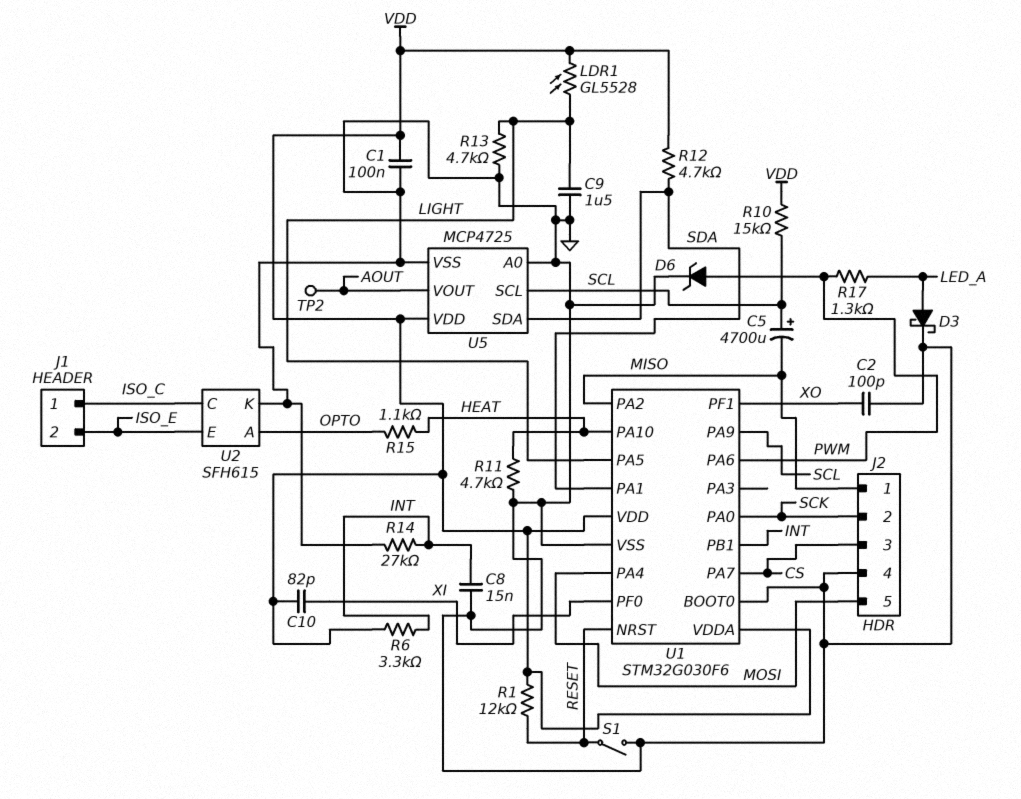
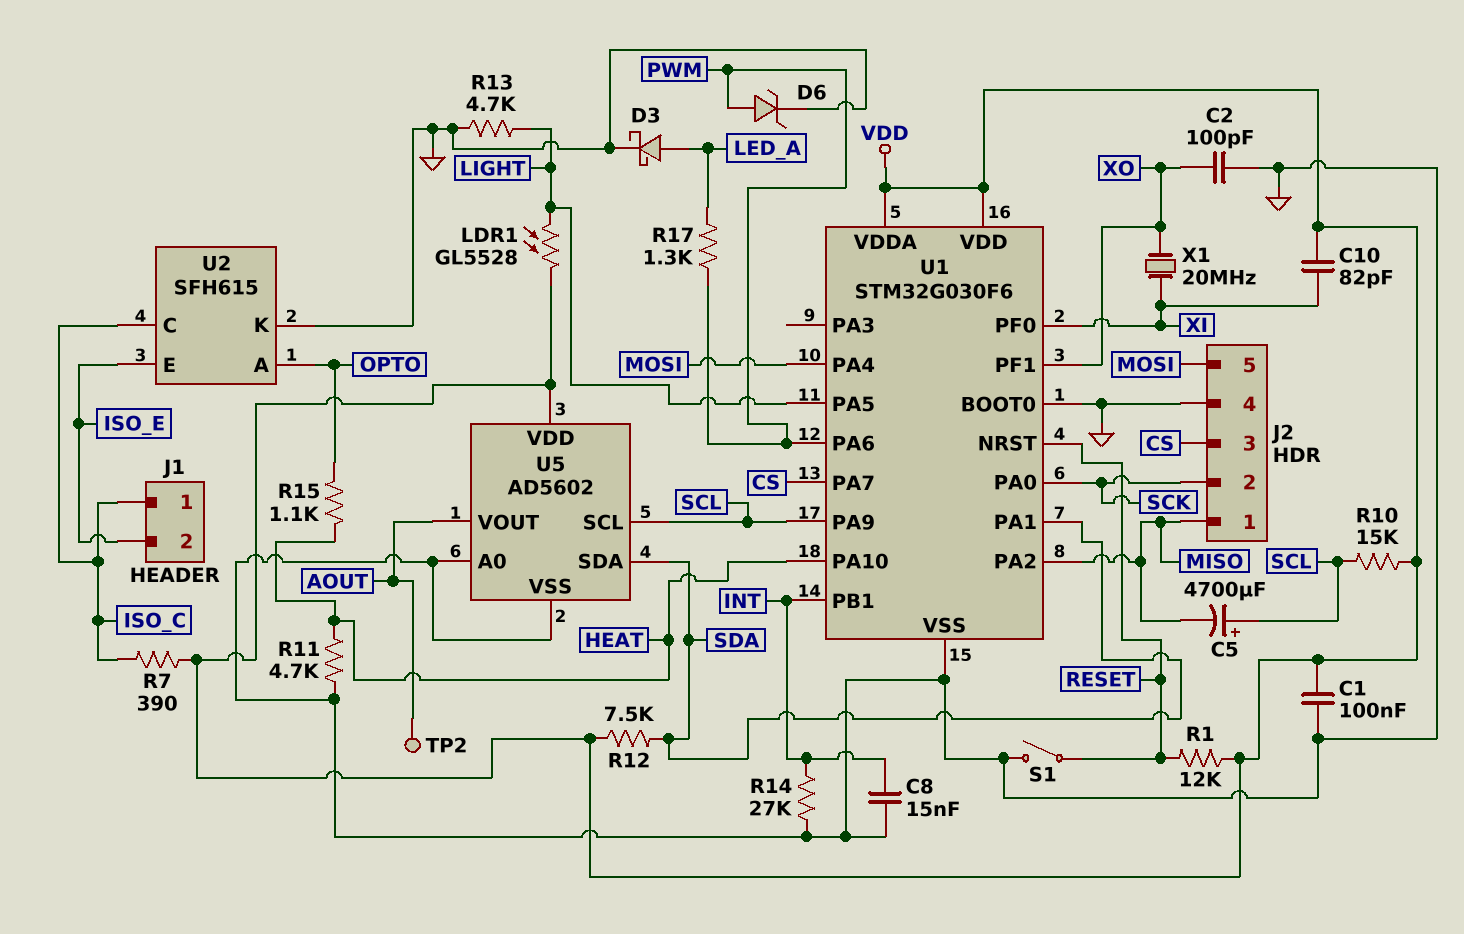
C9: 1.5uF (GND, LIGHT) -> none
R6: 3.3k (INT, VDD) -> none
R7: none -> 390 (ISO_C, VDD)
R12: 4.7k (SDA, VDD) -> 7.5k (SDA, VDD)
U5: MCP4725 -> AD5602
X1: none -> 20MHz (XI, XO)

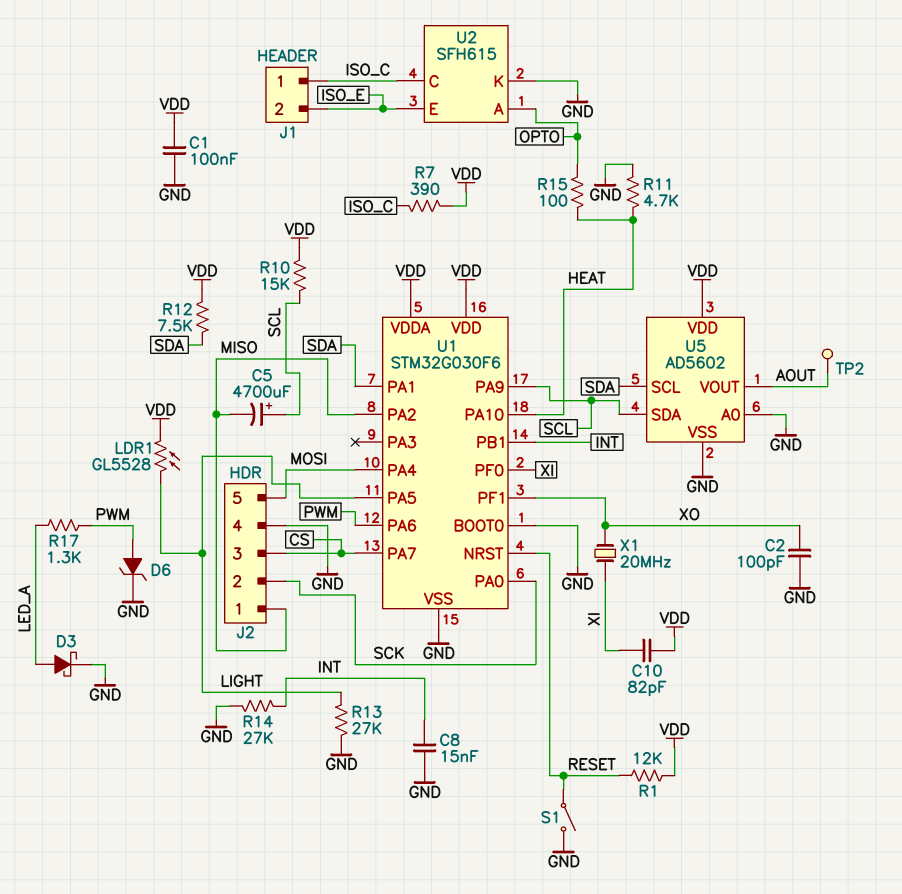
R13: 4.7k (GND, LIGHT) -> 27k (GND, LIGHT)
R15: 1.1k (HEAT, OPTO) -> 100 (HEAT, OPTO)
U5 pin SCL: SCL -> SDA
U5 pin SDA: SDA -> SCL

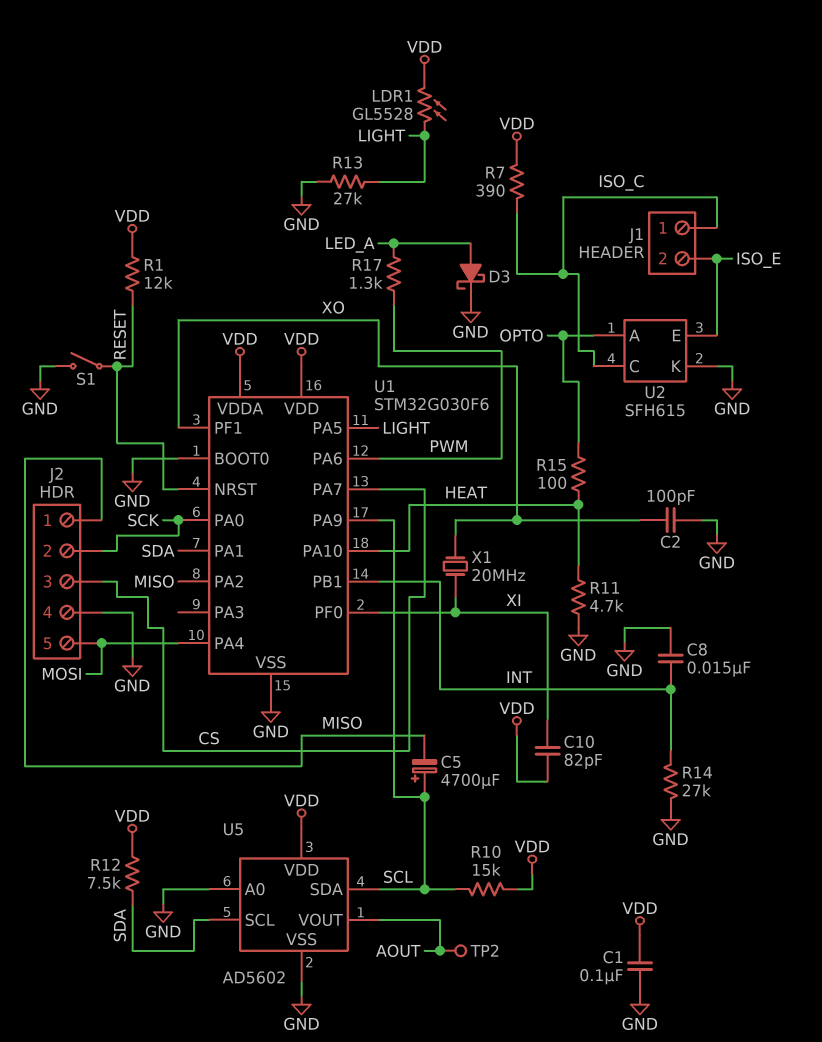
D6: zener (A PWM, K GND) -> none

